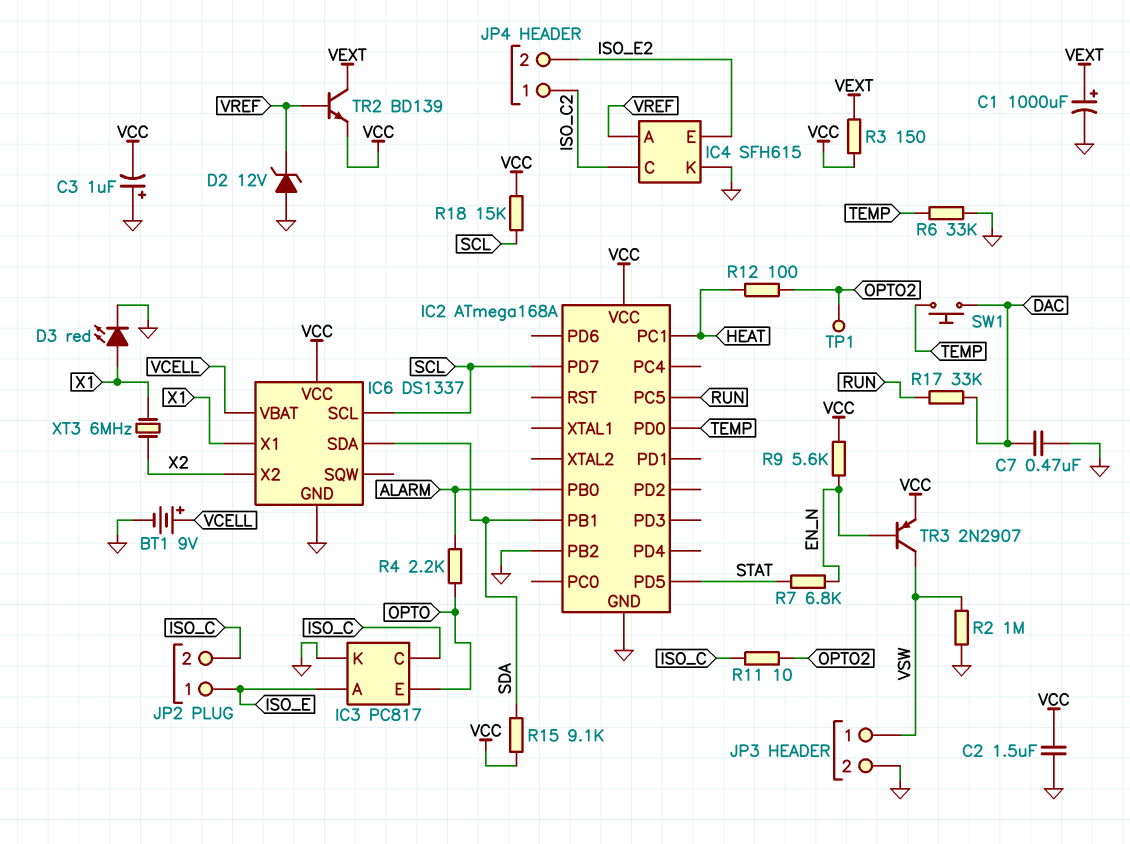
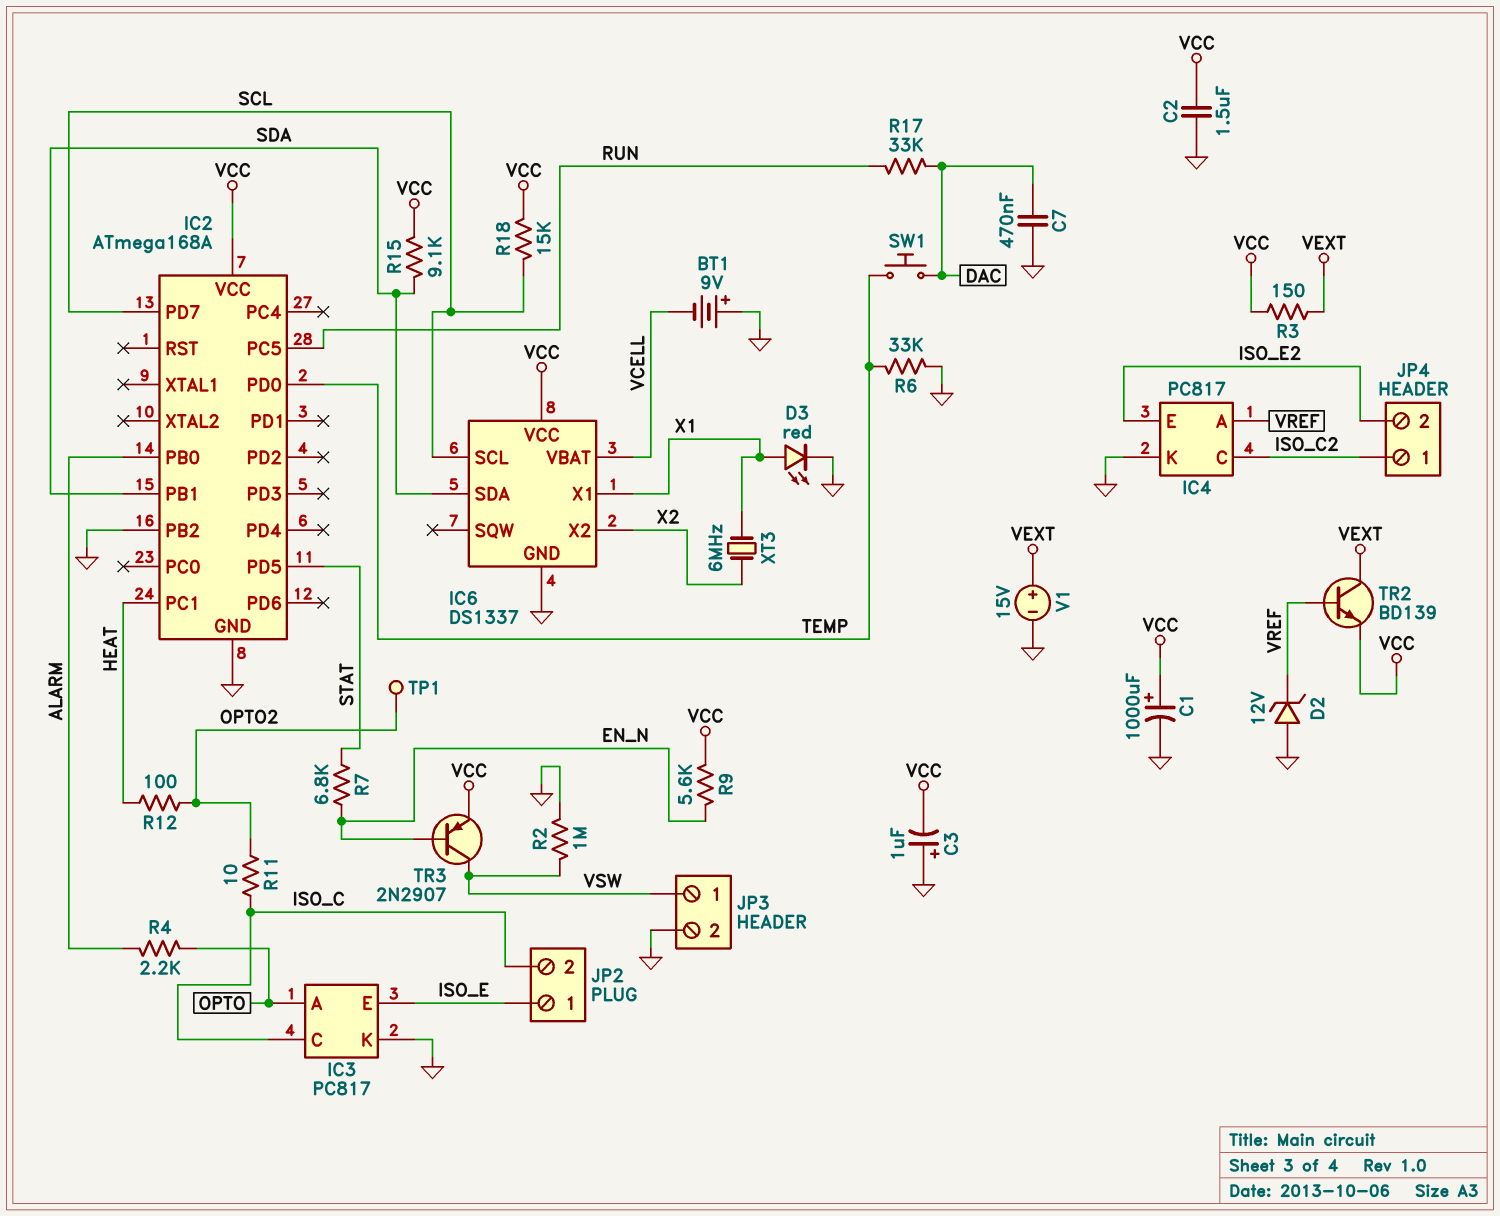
BT1: 9V (plus VCELL, minus GND) -> 9V (plus GND, minus VCELL)
C1: 1000uF (plus VEXT, minus GND) -> 1000uF (plus VCC, minus GND)
IC3 pin A: ISO_E -> OPTO
IC3 pin E: OPTO -> ISO_E
IC4: SFH615 -> PC817
V1: none -> 15V (plus VEXT, minus GND)

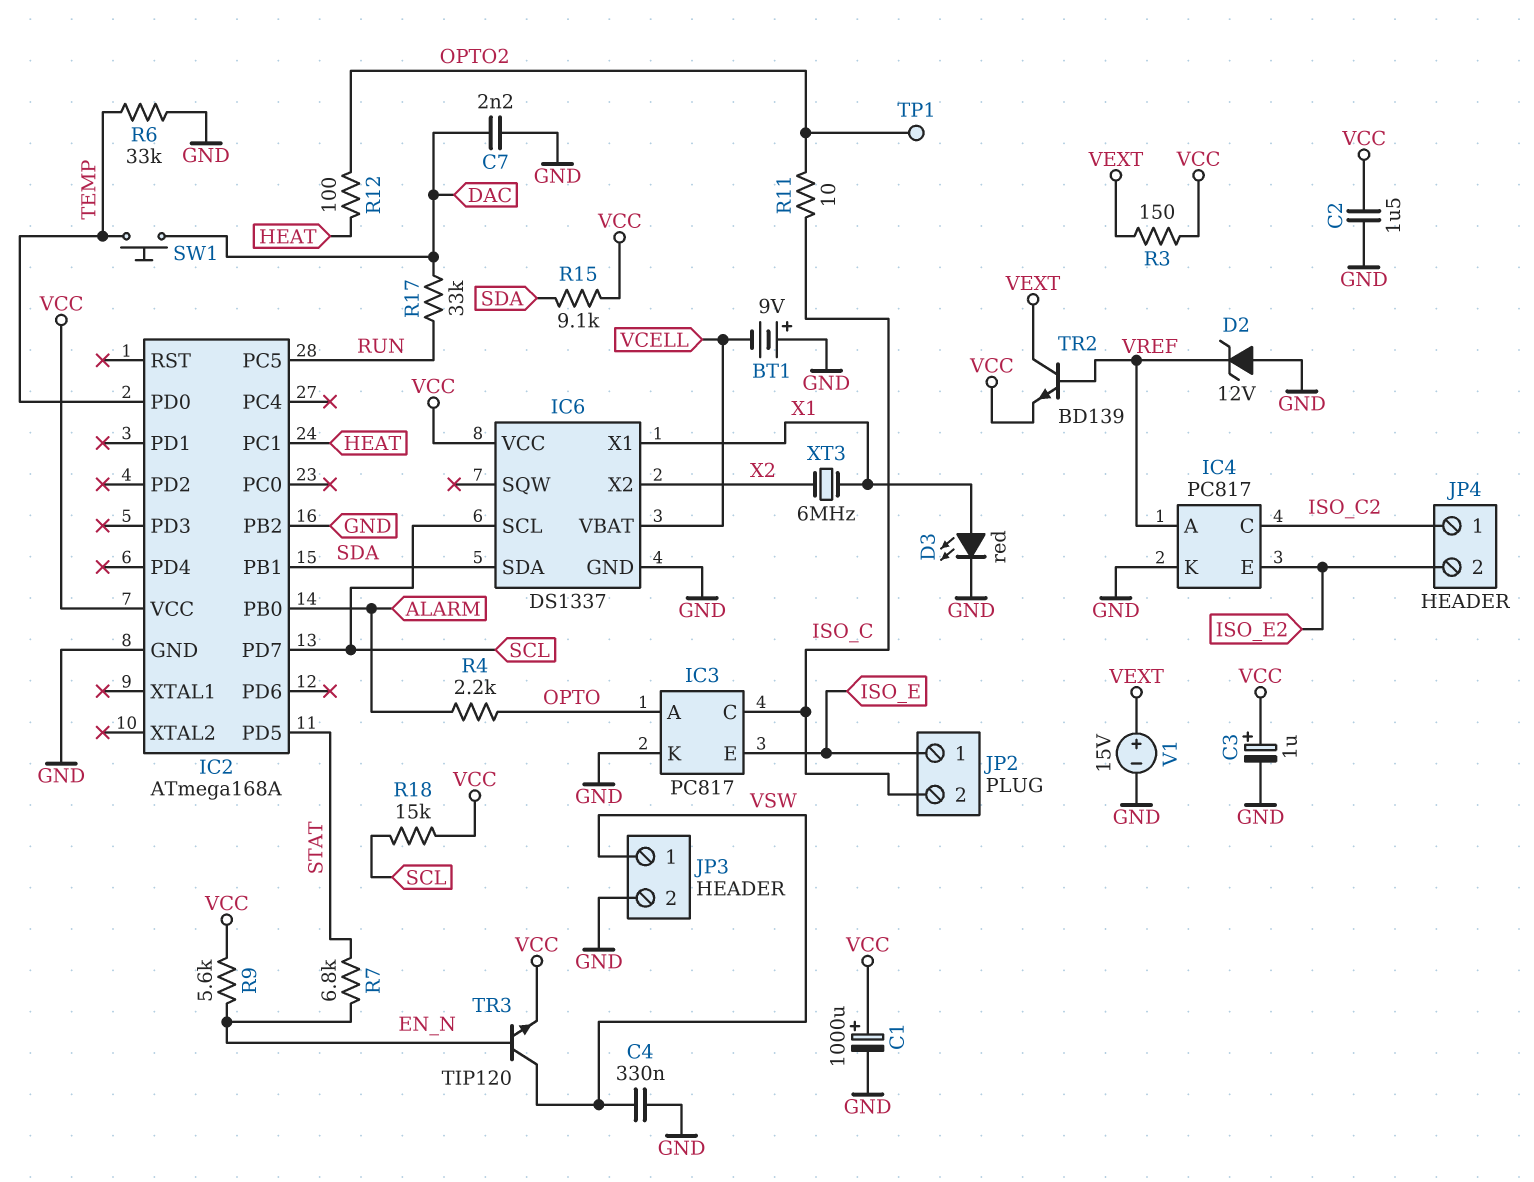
C3: 1uF (plus GND, minus VCC) -> 1uF (plus VCC, minus GND)
C4: none -> 330nF (GND, VSW)
C7: 470nF (DAC, GND) -> 2.2nF (DAC, GND)
R2: 1M (GND, VSW) -> none
TR3: PNP 2N2907 (B EN_N, C VSW, E VCC) -> NPN TIP120 (B EN_N, C VSW, E VCC)

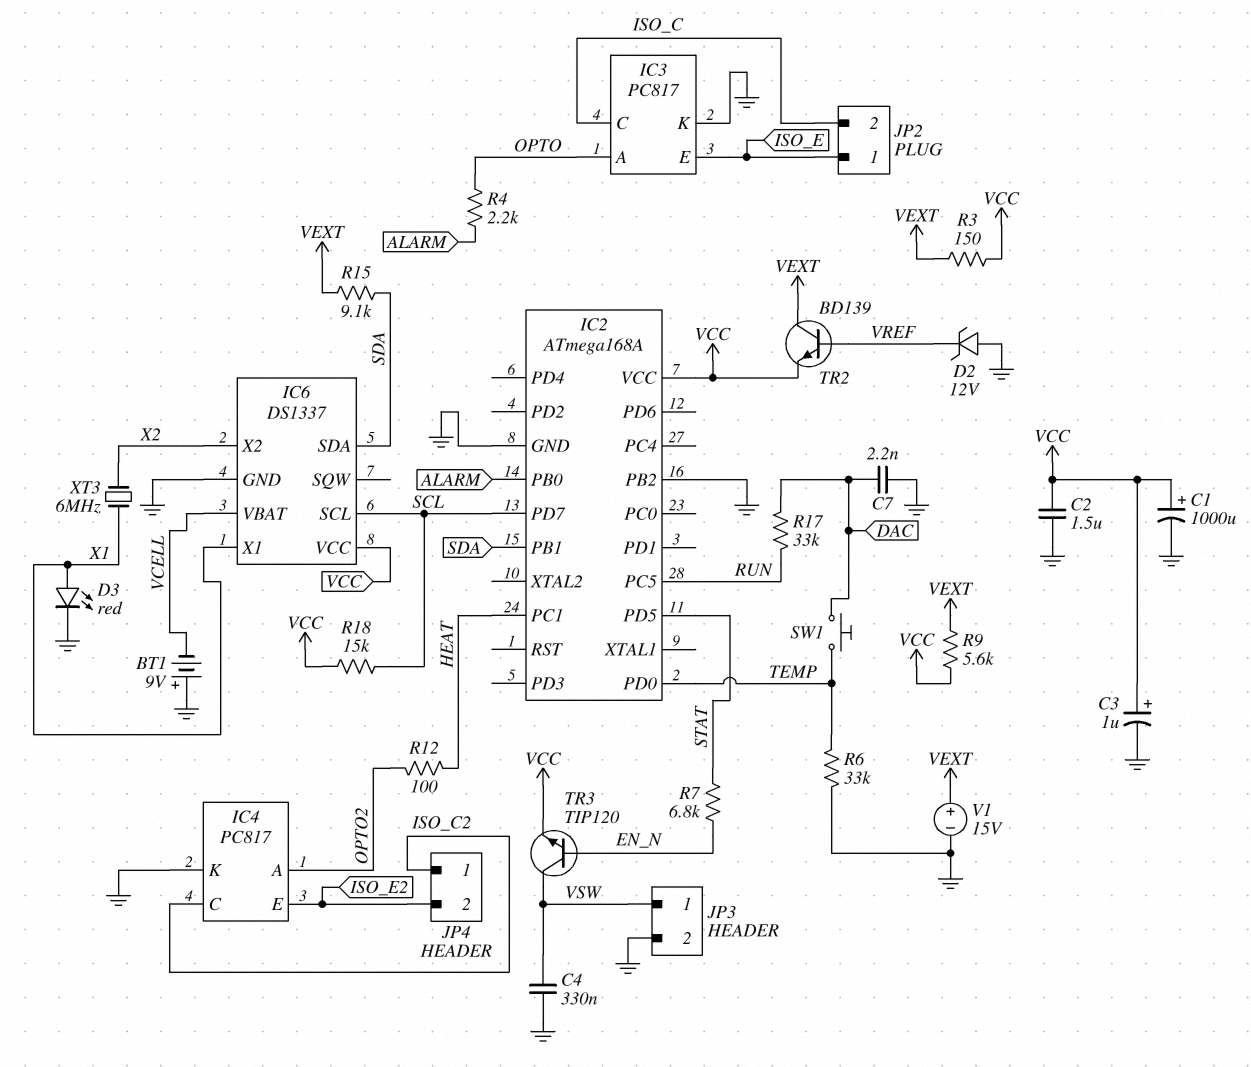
IC4 pin A: VREF -> OPTO2
R9: 5.6k (EN_N, VCC) -> 5.6k (VCC, VEXT)
R11: 10 (ISO_C, OPTO2) -> none
R15: 9.1k (SDA, VCC) -> 9.1k (SDA, VEXT)
TP1: test point (OPTO2) -> none

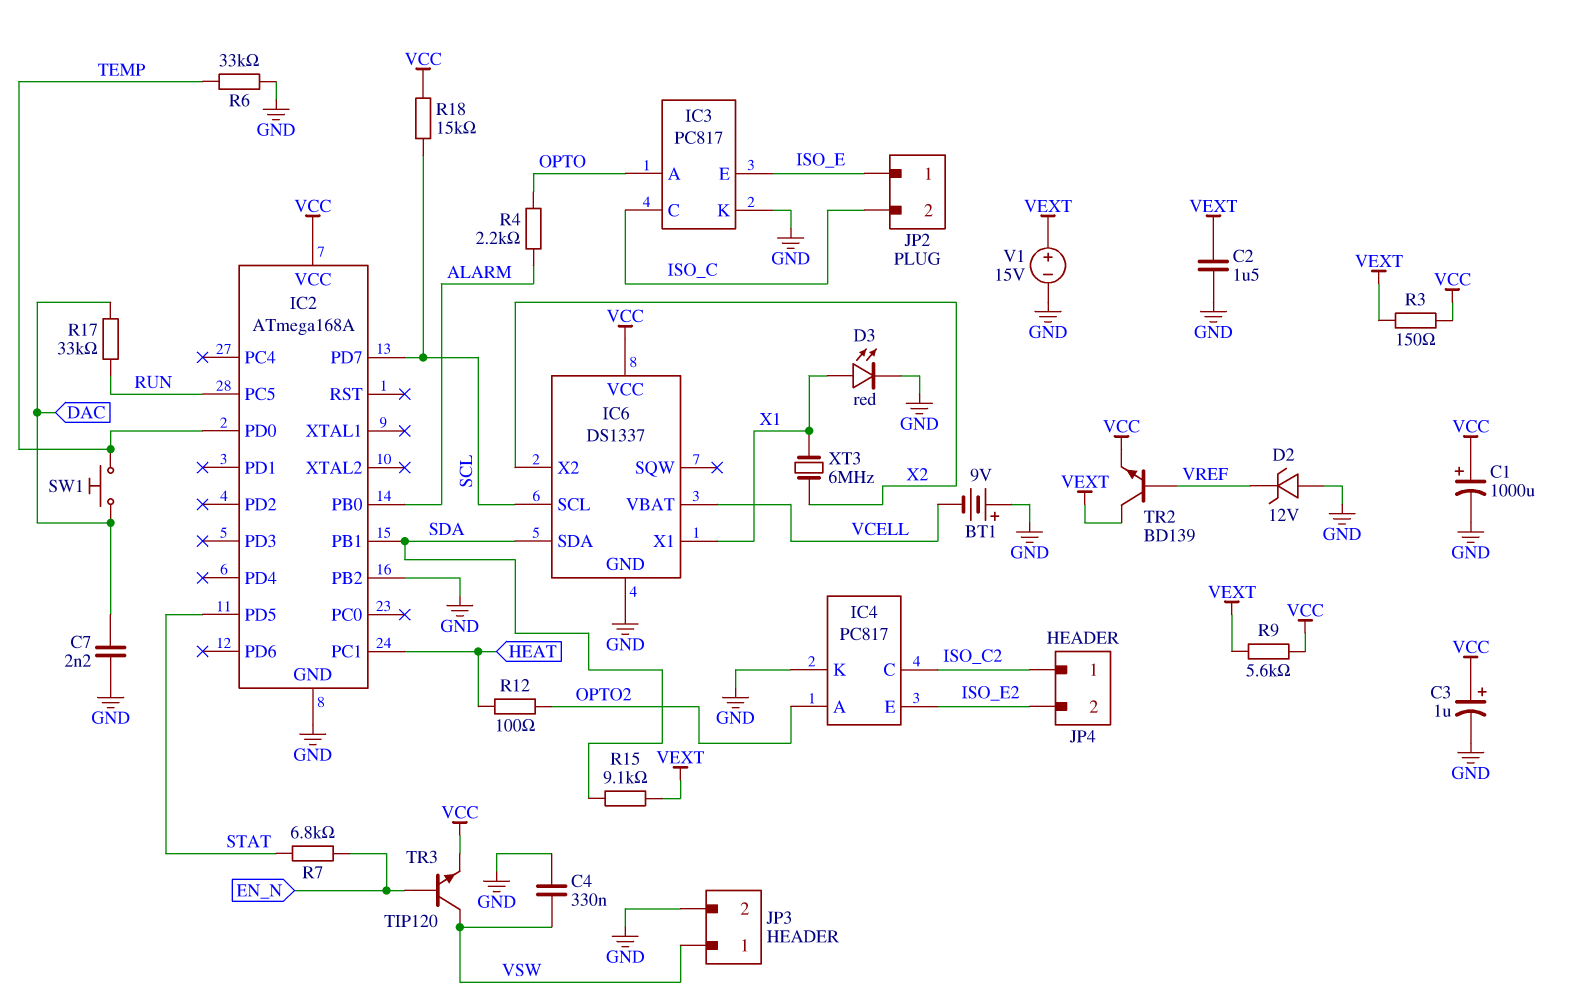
C2: 1.5uF (GND, VCC) -> 1.5uF (GND, VEXT)

